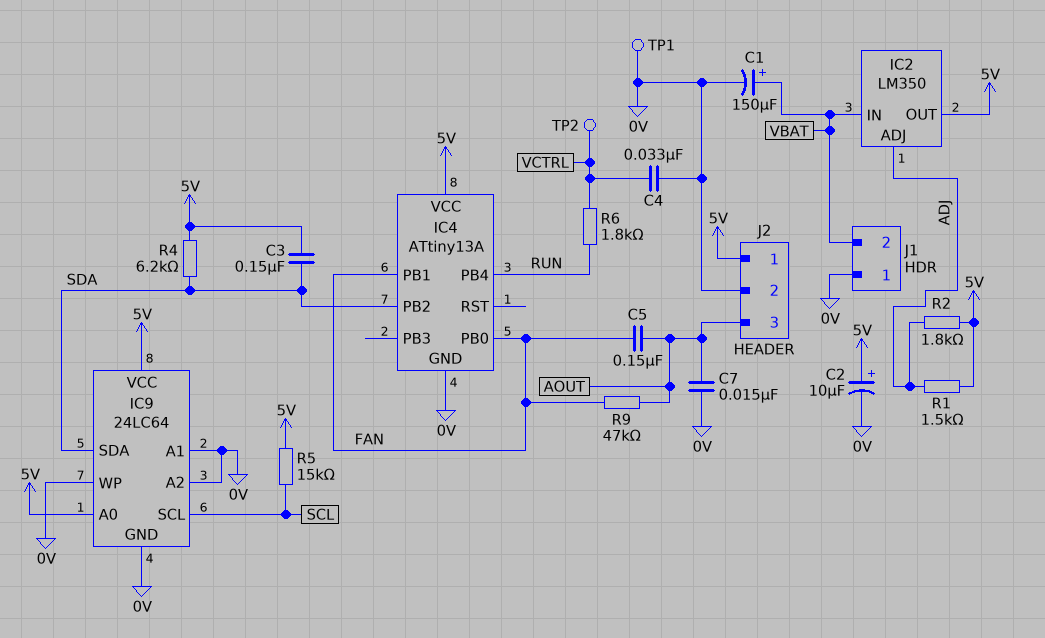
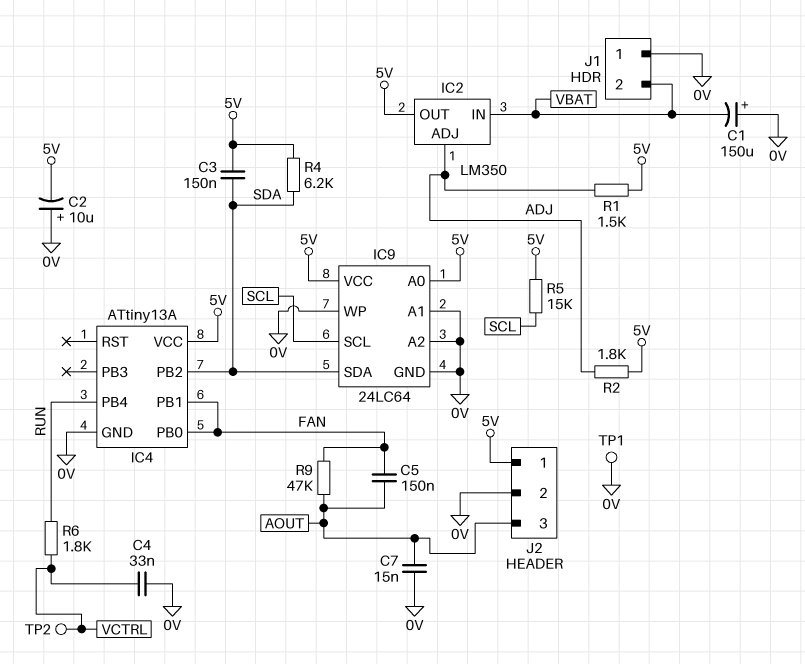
C1: 150uF (plus VBAT, minus 0V) -> 150uF (plus 0V, minus VBAT)
C2: 10uF (plus 5V, minus 0V) -> 10uF (plus 0V, minus 5V)

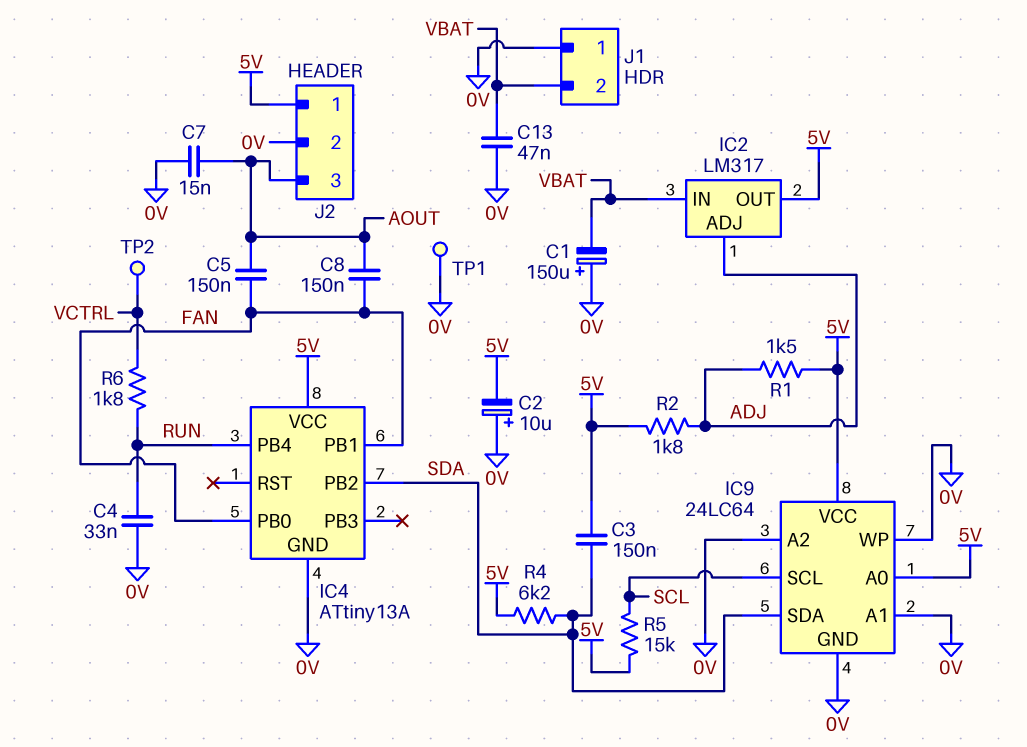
C4: 33nF (0V, VCTRL) -> 33nF (0V, RUN)
C8: none -> 150nF (AOUT, FAN)
C13: none -> 47nF (0V, VBAT)
IC2: LM350 -> LM317
R9: 47k (AOUT, FAN) -> none

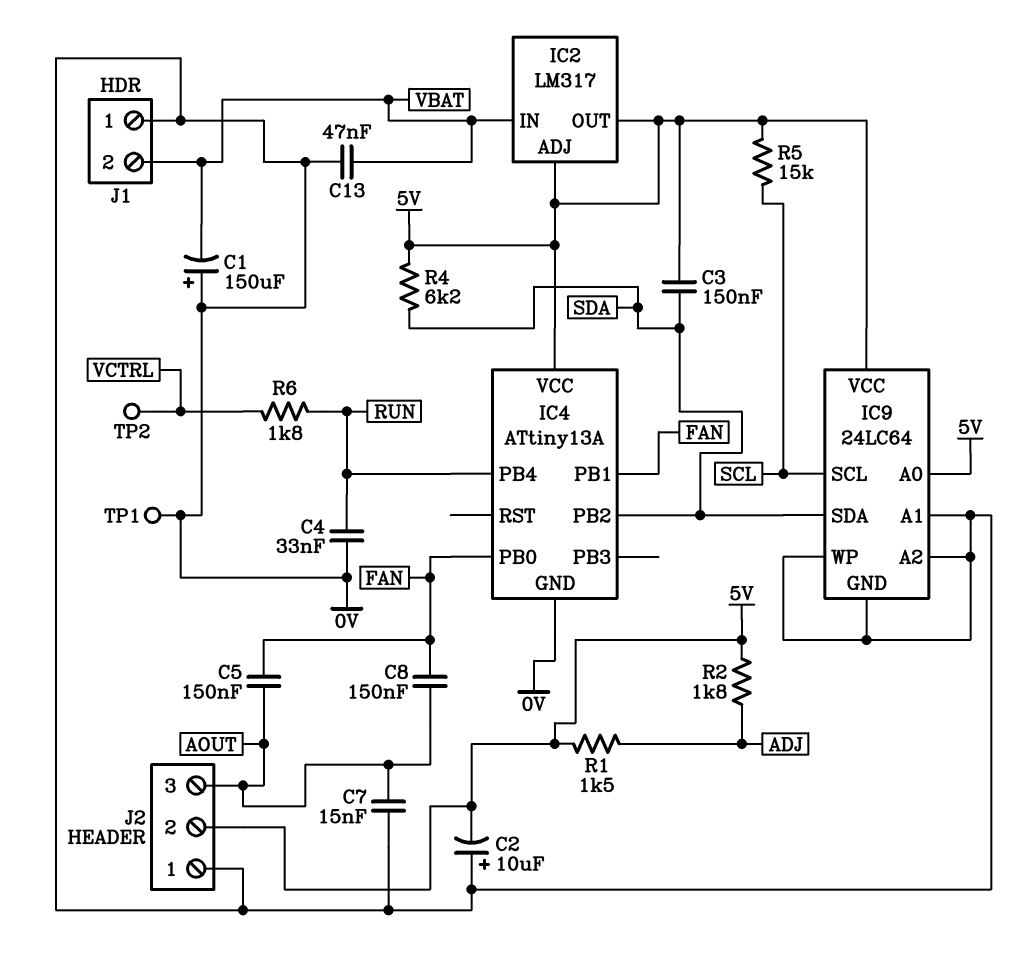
IC2 pin ADJ: ADJ -> 5V
J2 pin 1: 5V -> 0V
J2 pin 2: 0V -> 5V

